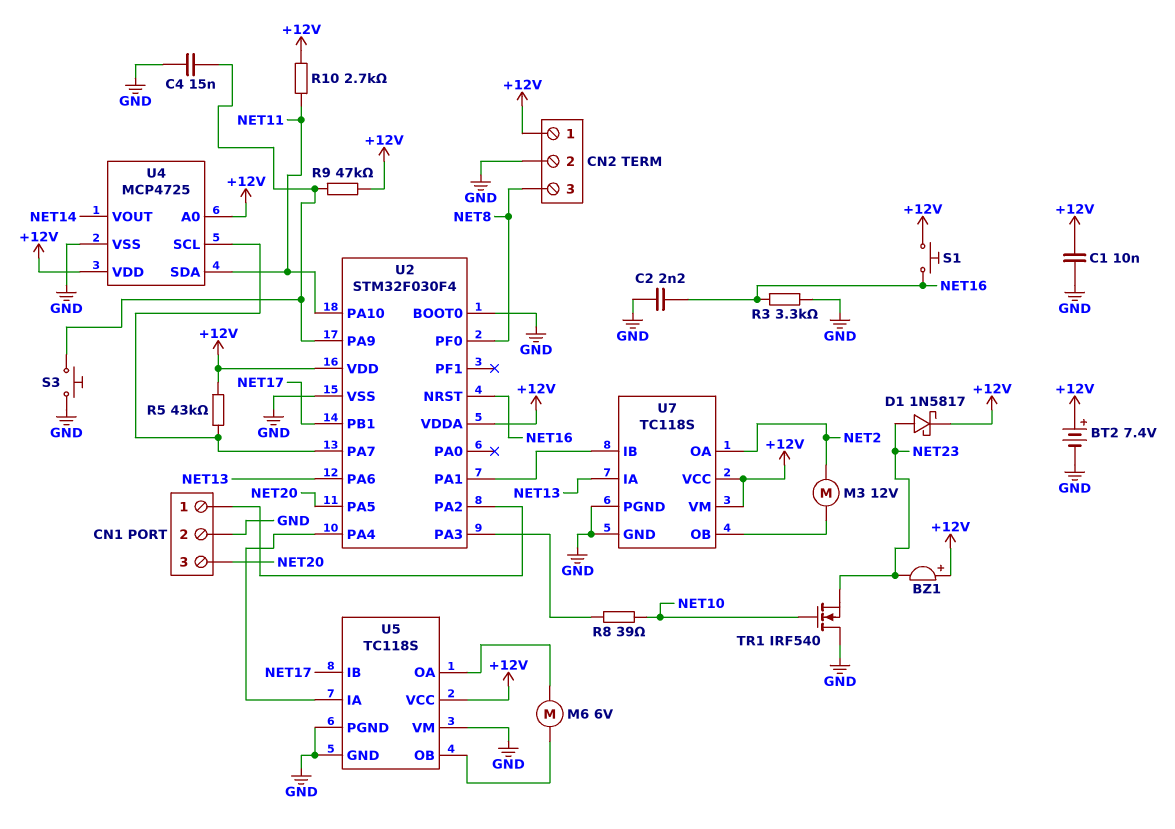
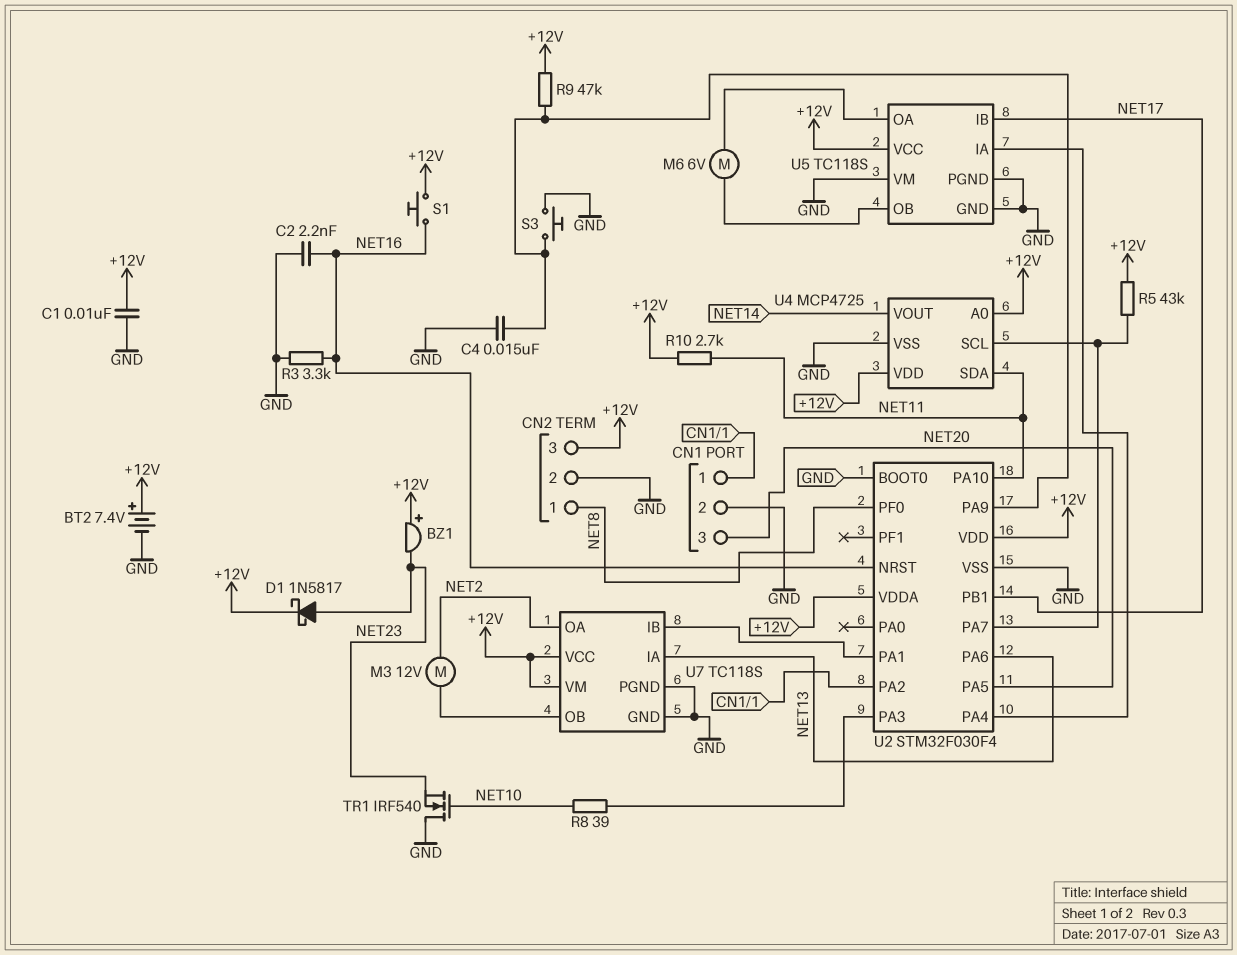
CN2 pin 1: +12V -> NET8
CN2 pin 3: NET8 -> +12V

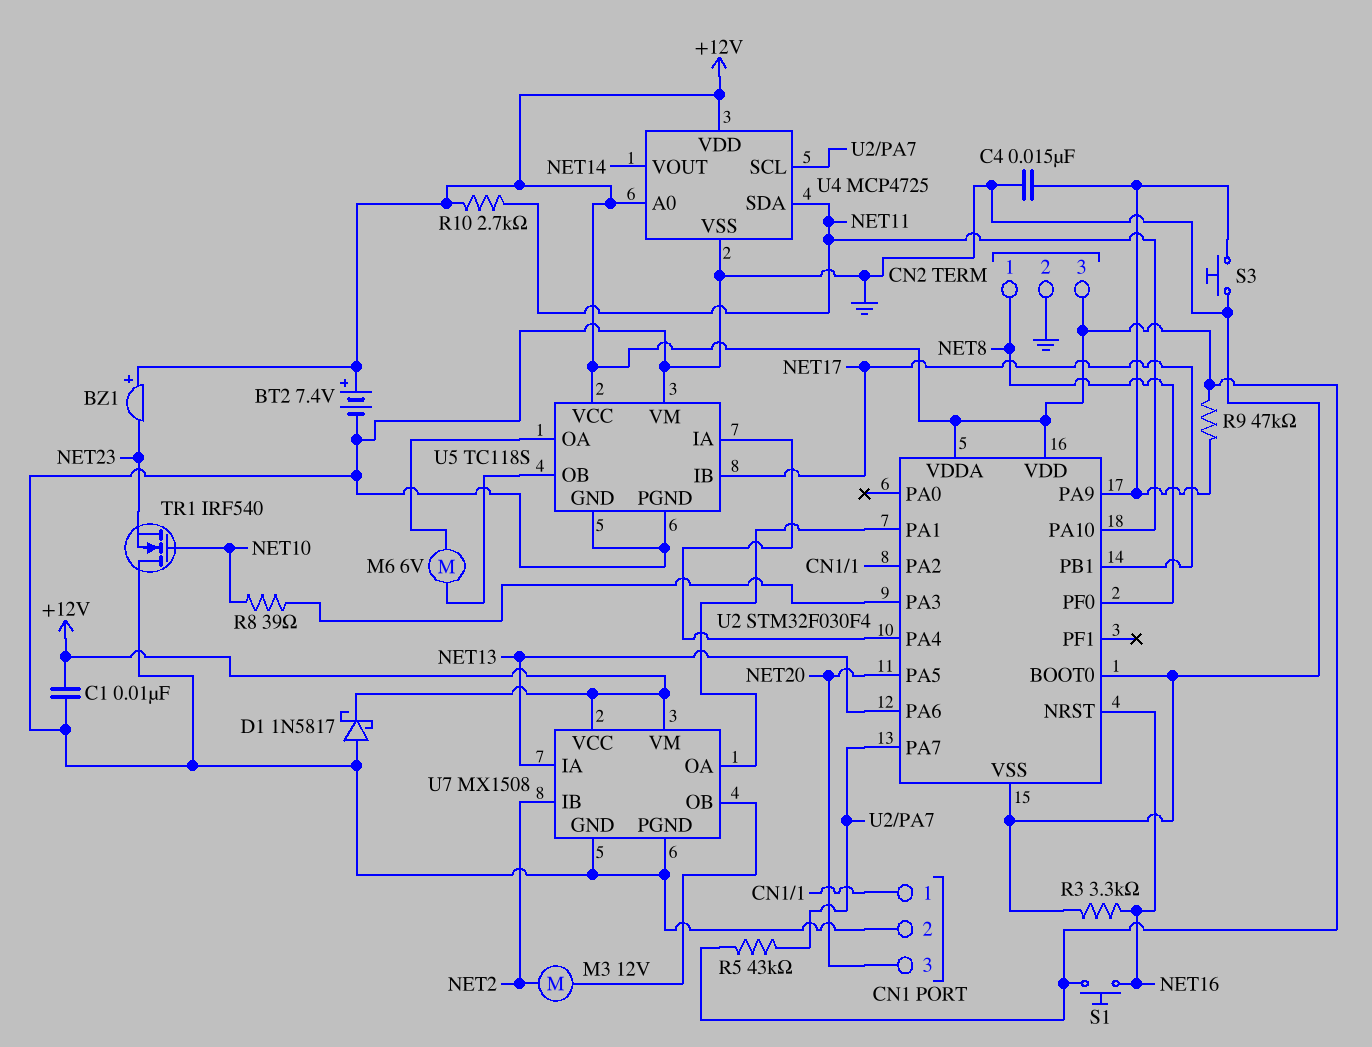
C2: 2.2nF (GND, NET16) -> none
D1: schottky 1N5817 (A NET23, K +12V) -> schottky 1N5817 (A GND, K +12V)
U7: TC118S -> MX1508
U7 pin IB: U2/PA1 -> NET2
U7 pin OA: NET2 -> U2/PA1

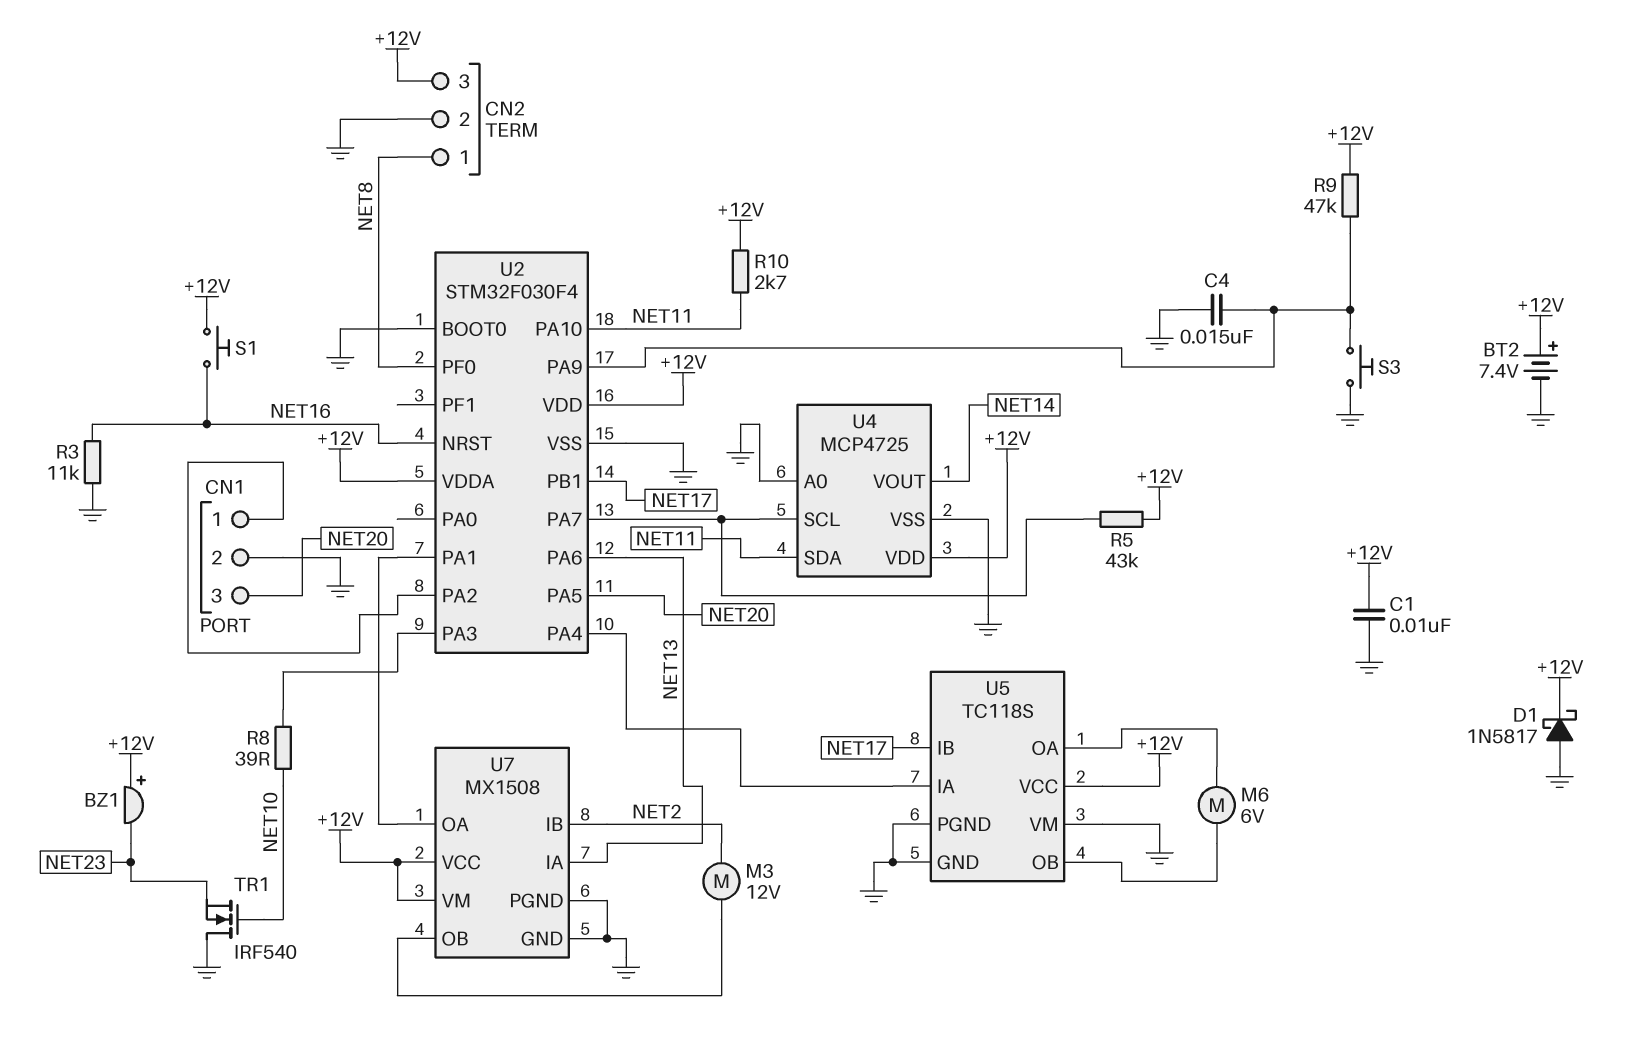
R3: 3.3k (GND, NET16) -> 11k (GND, NET16)
U4 pin A0: +12V -> GND

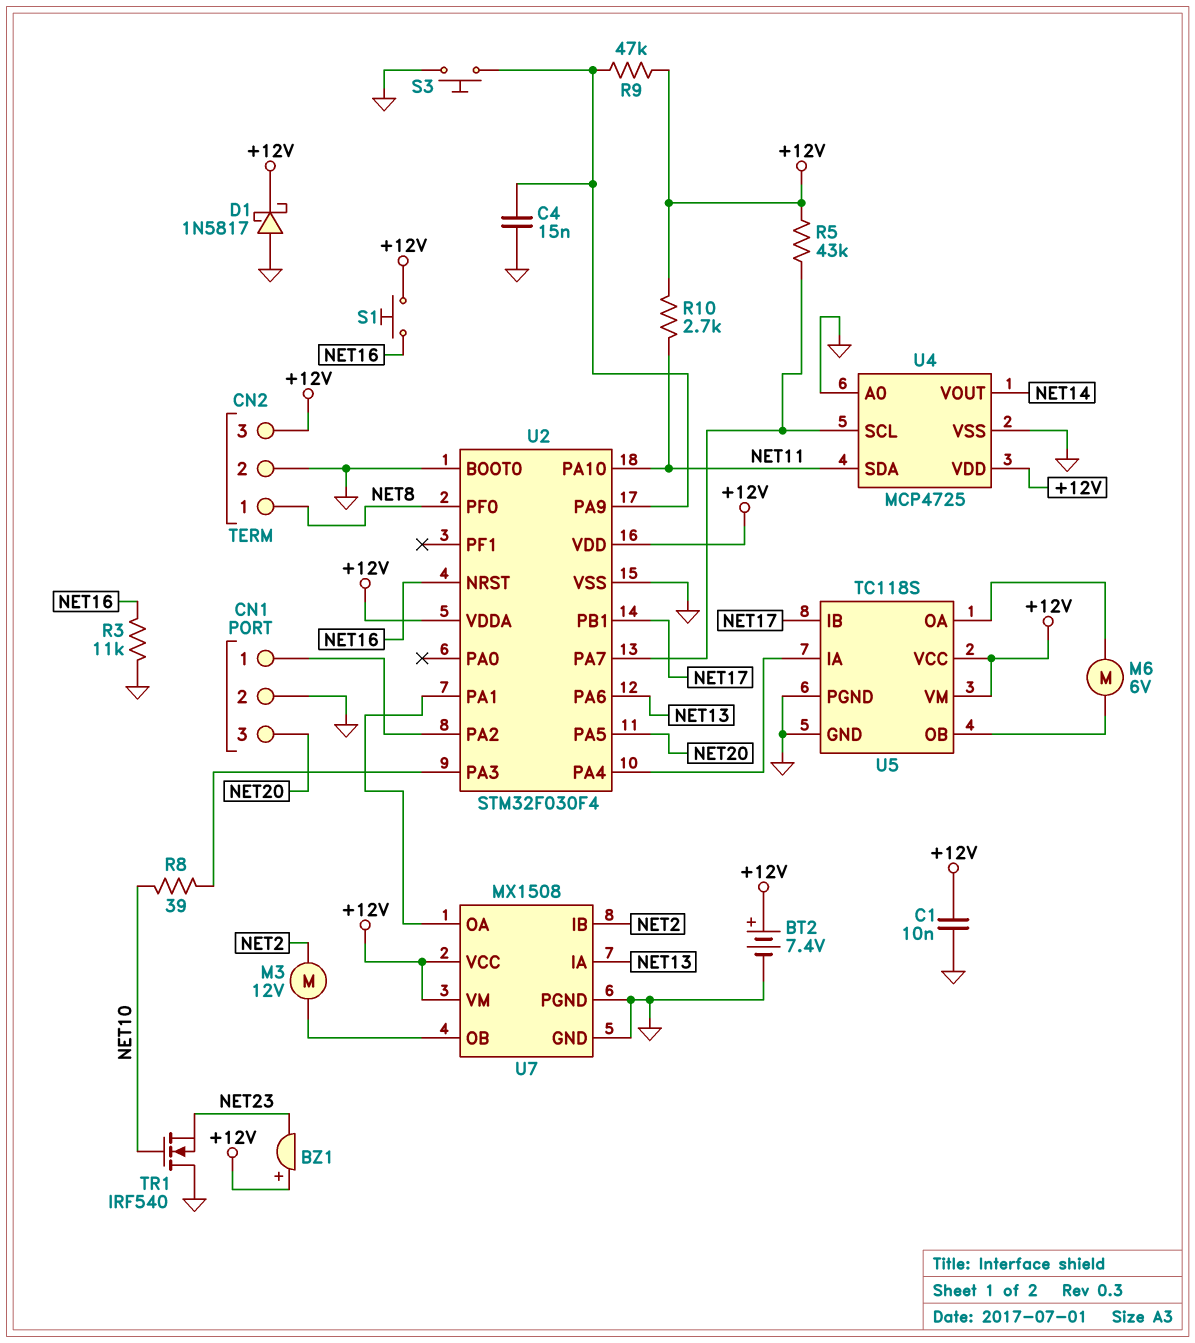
U5 pin VM: GND -> +12V

